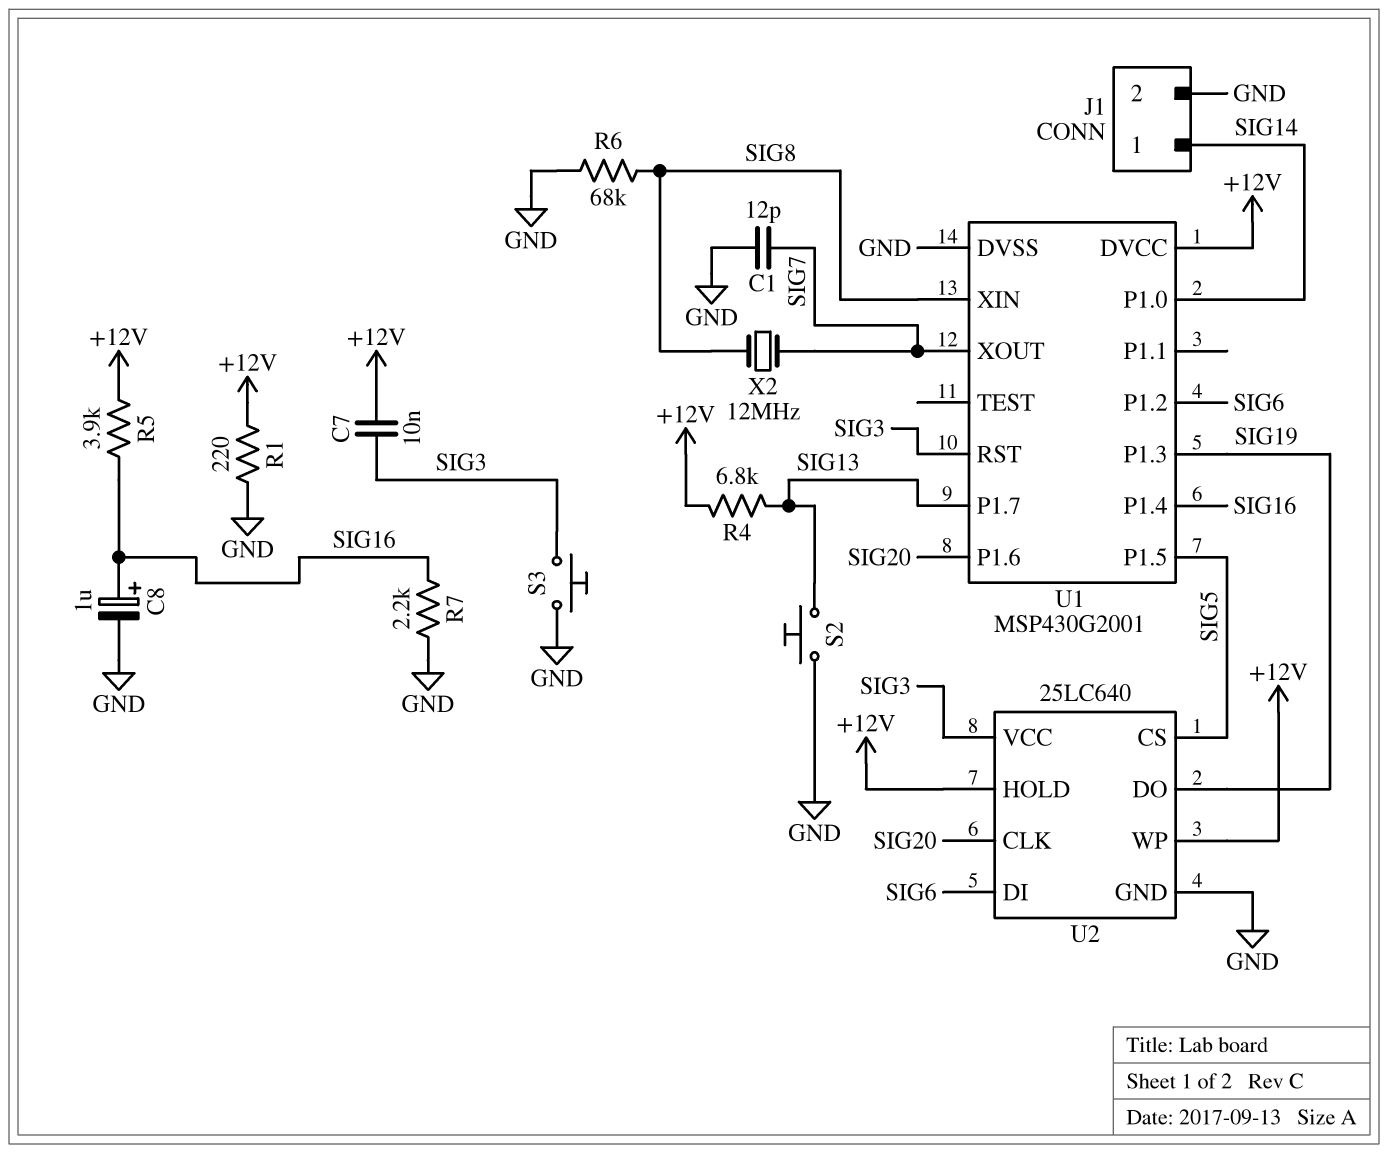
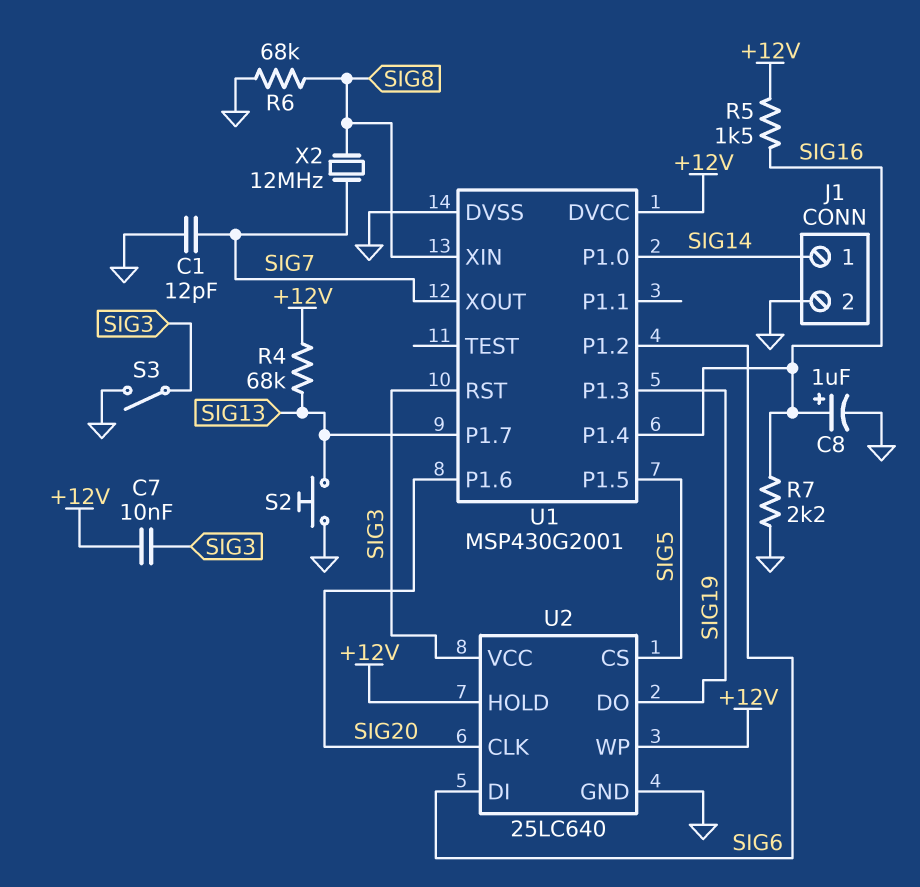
R1: 220 (+12V, GND) -> none
R4: 6.8k (+12V, SIG13) -> 68k (+12V, SIG13)
R5: 3.9k (+12V, SIG16) -> 1.5k (+12V, SIG16)
S3: button (GND, SIG3) -> switch (GND, SIG3)

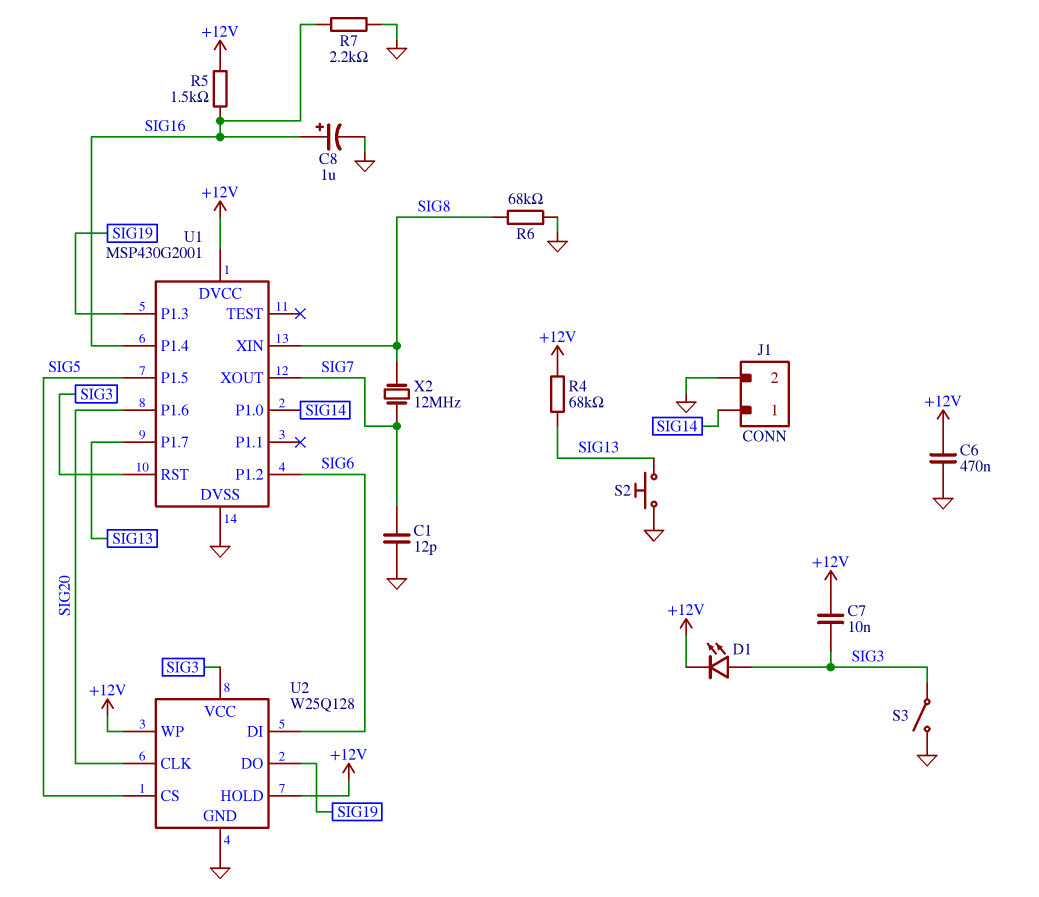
C6: none -> 470nF (+12V, GND)
D1: none -> LED (A SIG3, K +12V)
U2: 25LC640 -> W25Q128

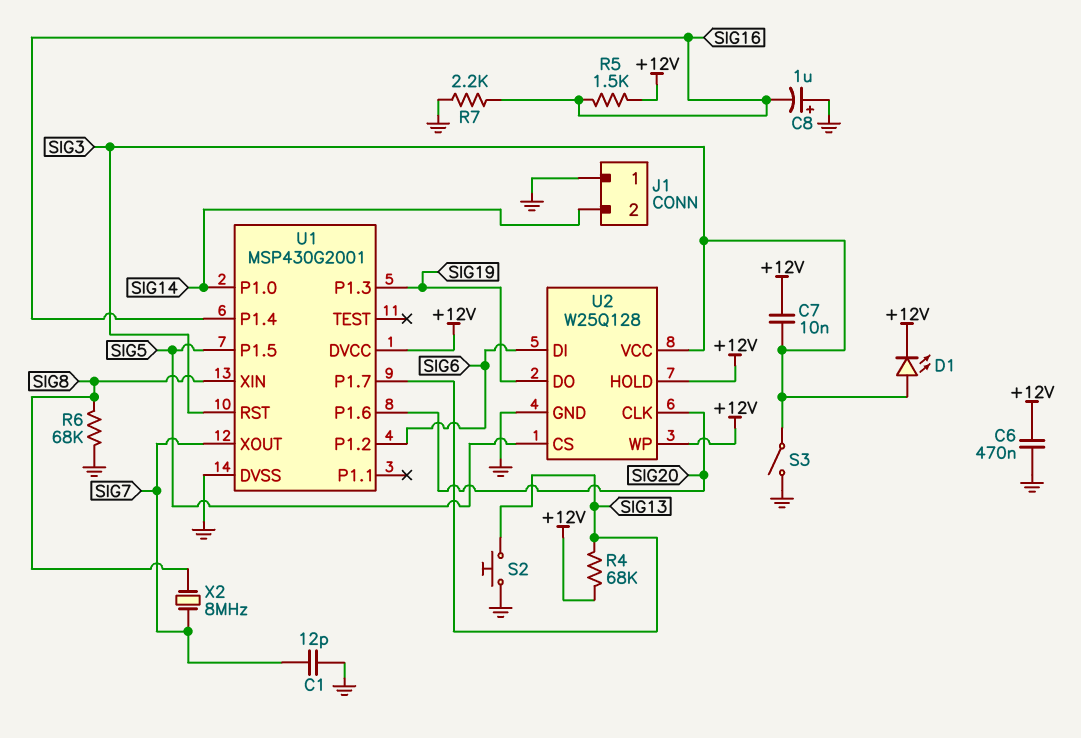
C8: 1uF (plus SIG16, minus GND) -> 1uF (plus GND, minus SIG16)
J1 pin 1: SIG14 -> GND
J1 pin 2: GND -> SIG14
X2: 12MHz (SIG7, SIG8) -> 8MHz (SIG7, SIG8)

